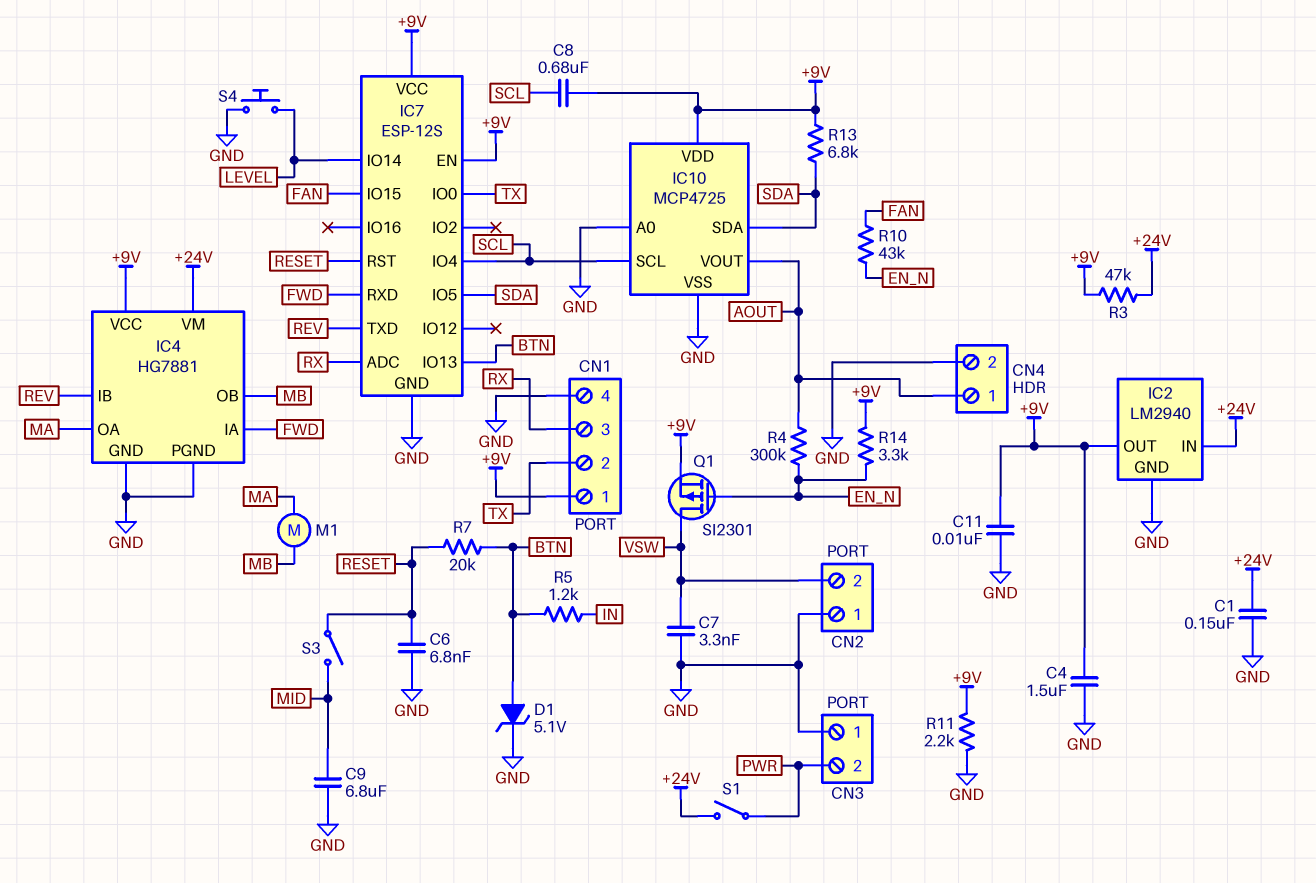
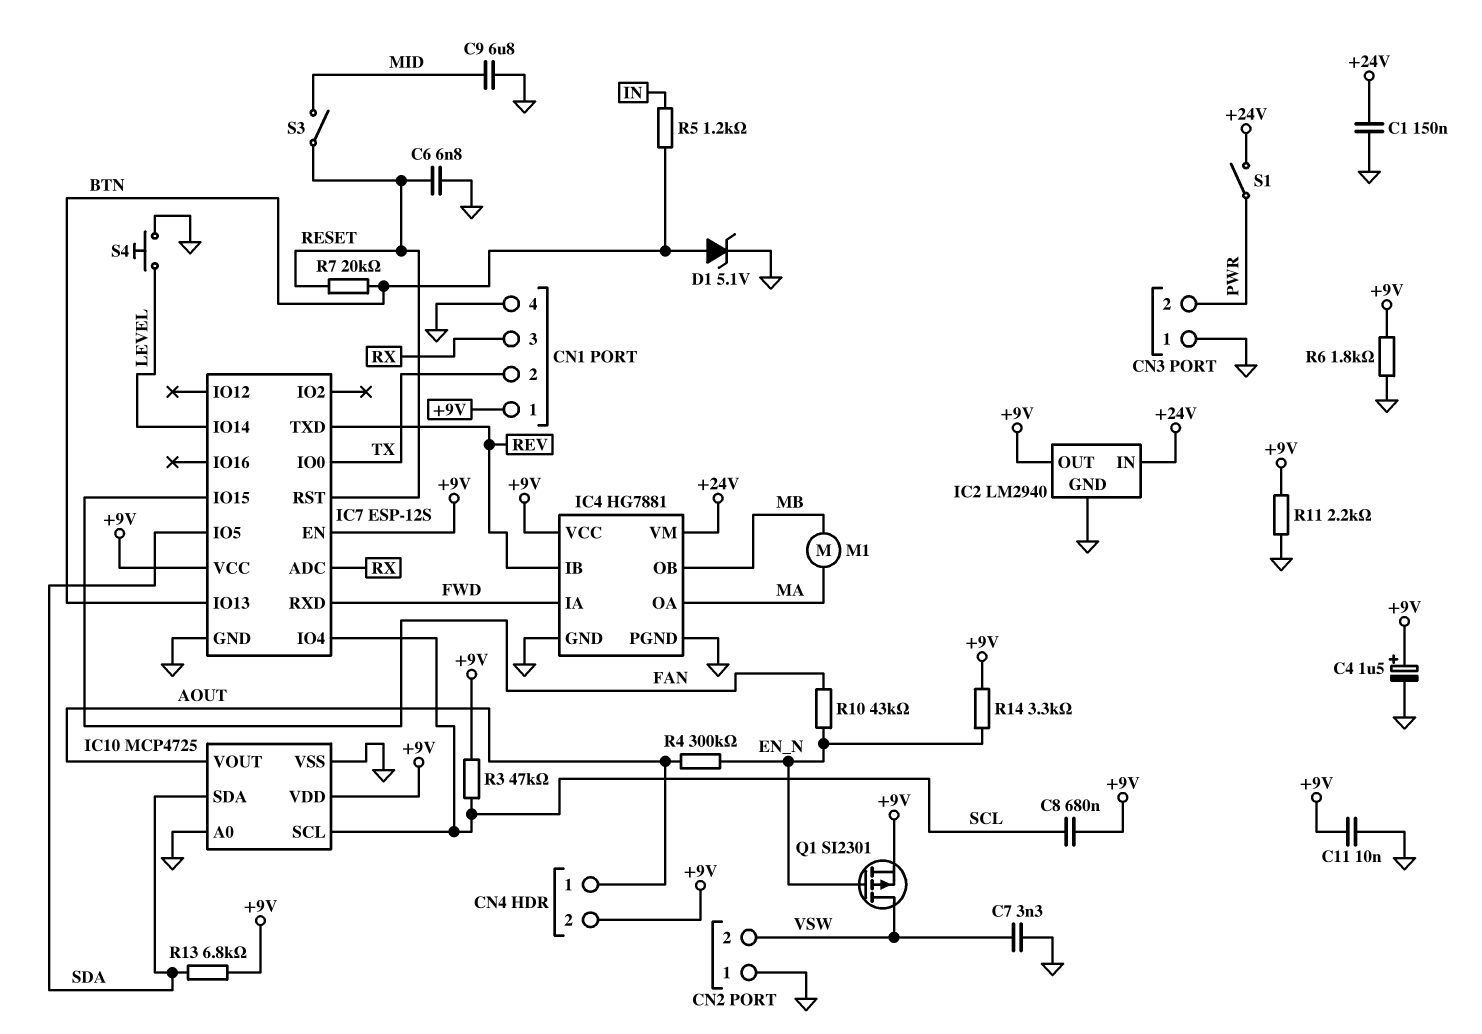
C4: 1.5uF (+9V, GND) -> 1.5uF (plus +9V, minus GND)
CN4 pin 2: GND -> +9V
R3: 47k (+9V, +24V) -> 47k (+9V, SCL)
R6: none -> 1.8k (+9V, GND)

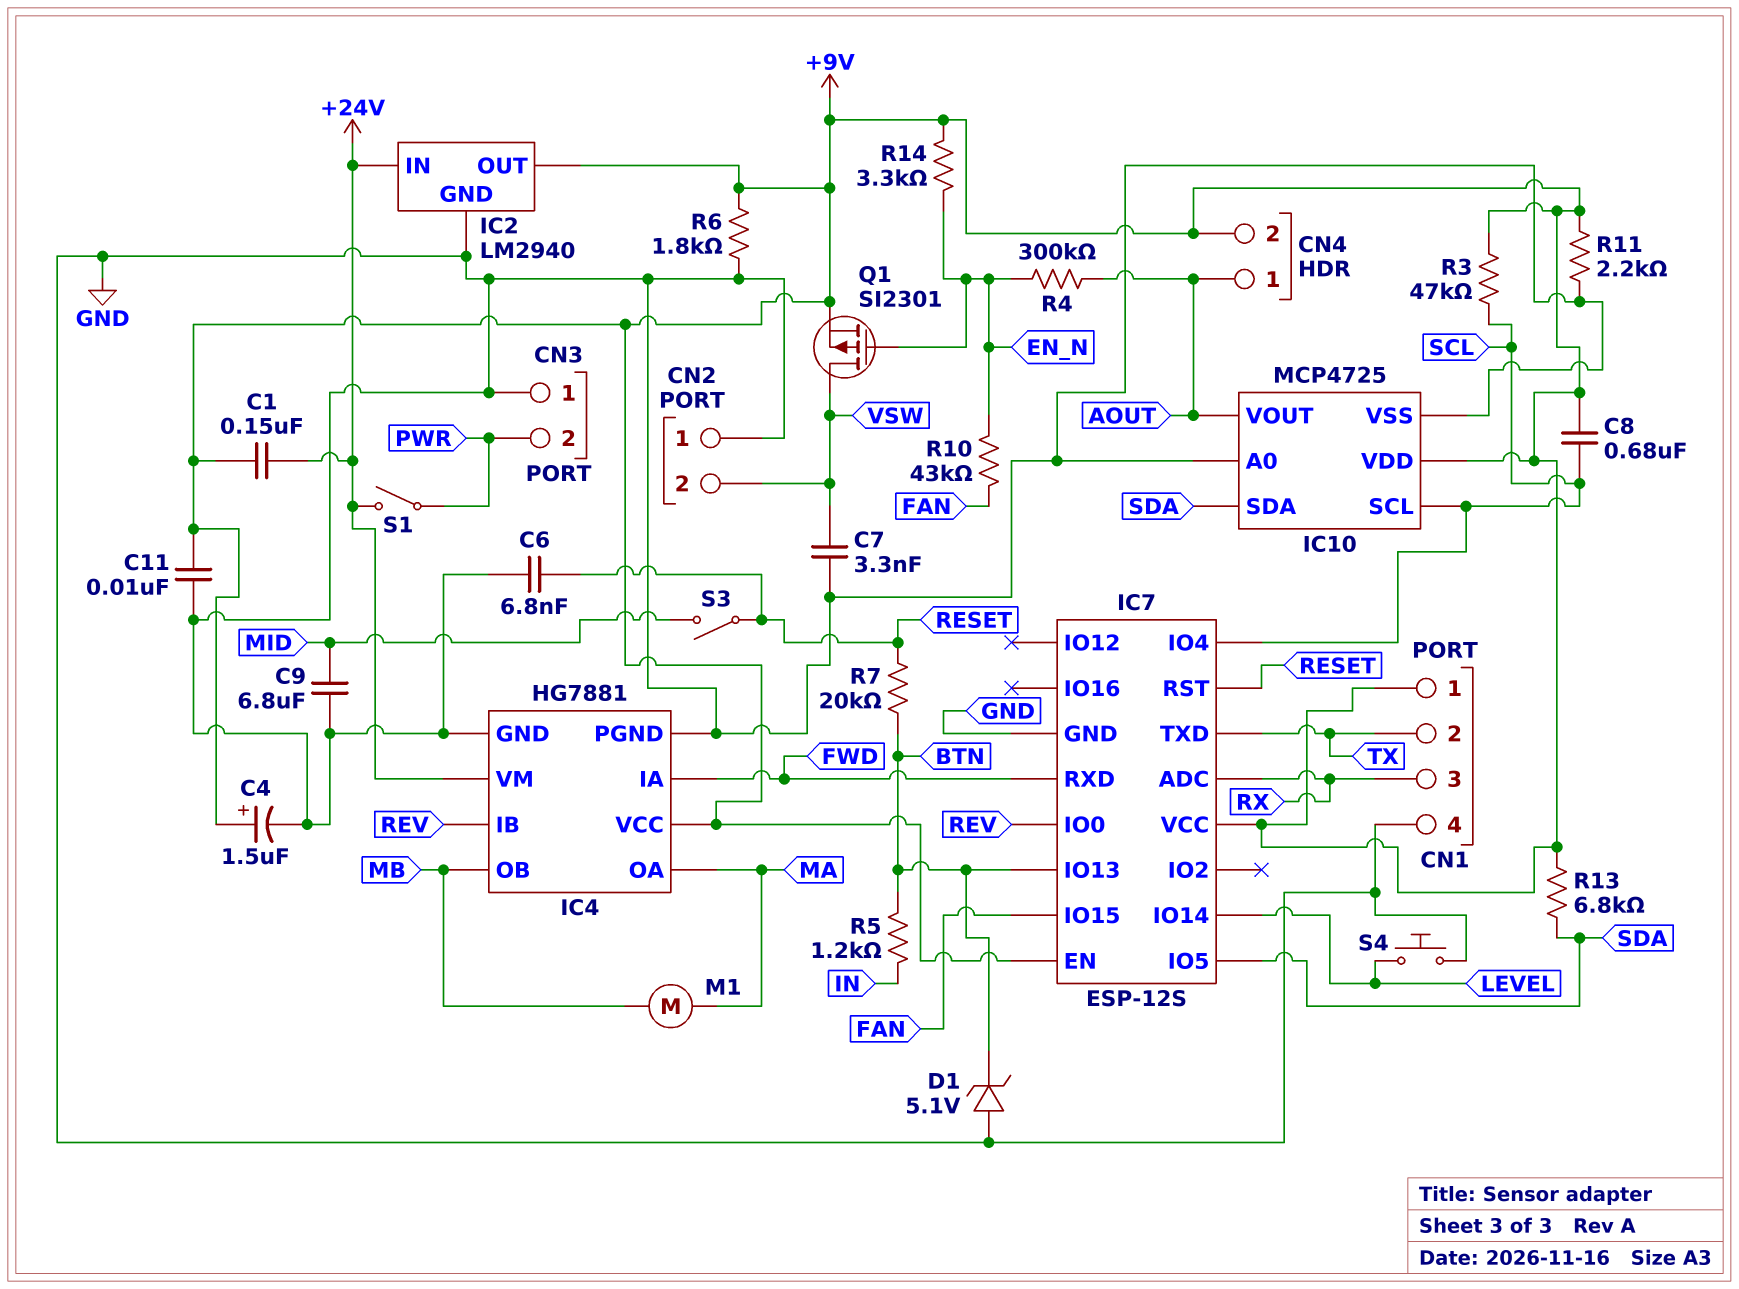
C1: 150nF (+24V, GND) -> 150nF (+9V, +24V)
D1: zener 5.1V (A BTN, K GND) -> zener 5.1V (A GND, K BTN)
IC7 pin IO0: TX -> REV
IC7 pin TXD: REV -> TX

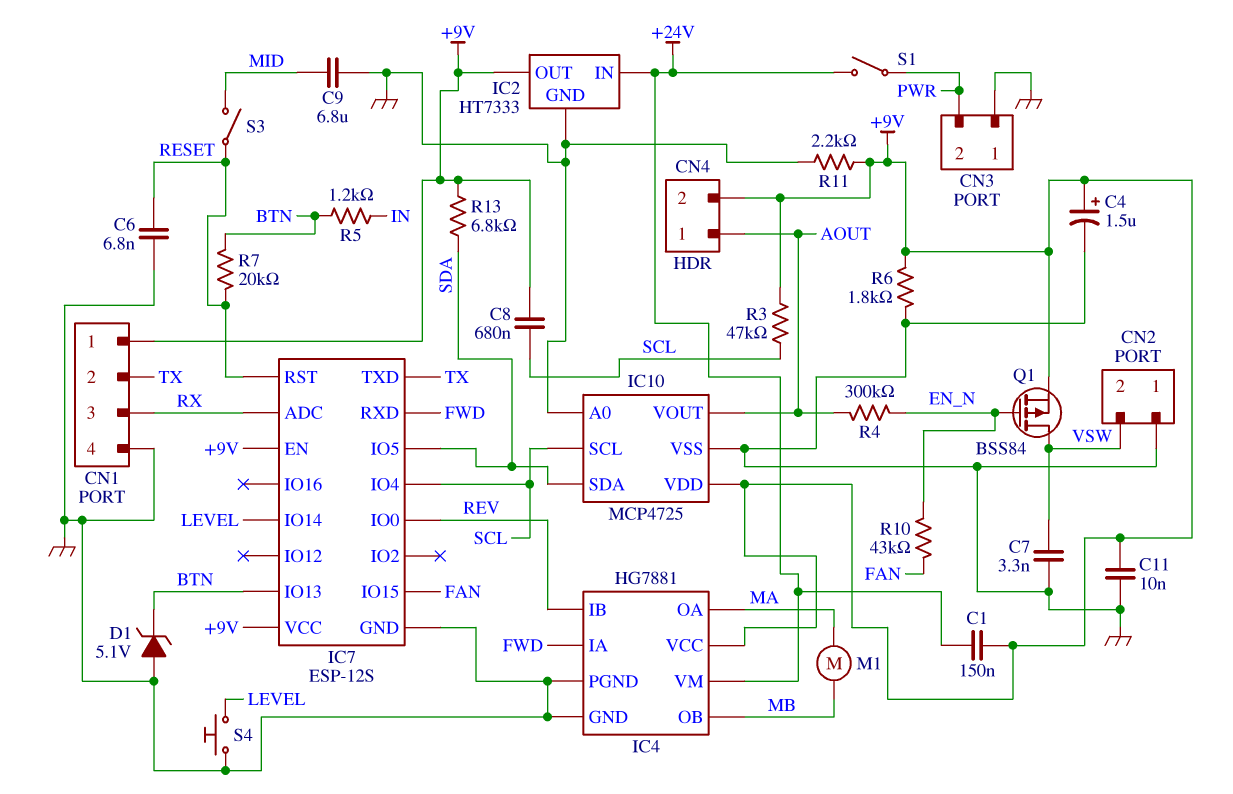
IC2: LM2940 -> HT7333
Q1: PMOS SI2301 (G EN_N, D VSW, S +9V) -> PMOS BSS84 (G EN_N, D VSW, S +9V)
R14: 3.3k (+9V, EN_N) -> none

